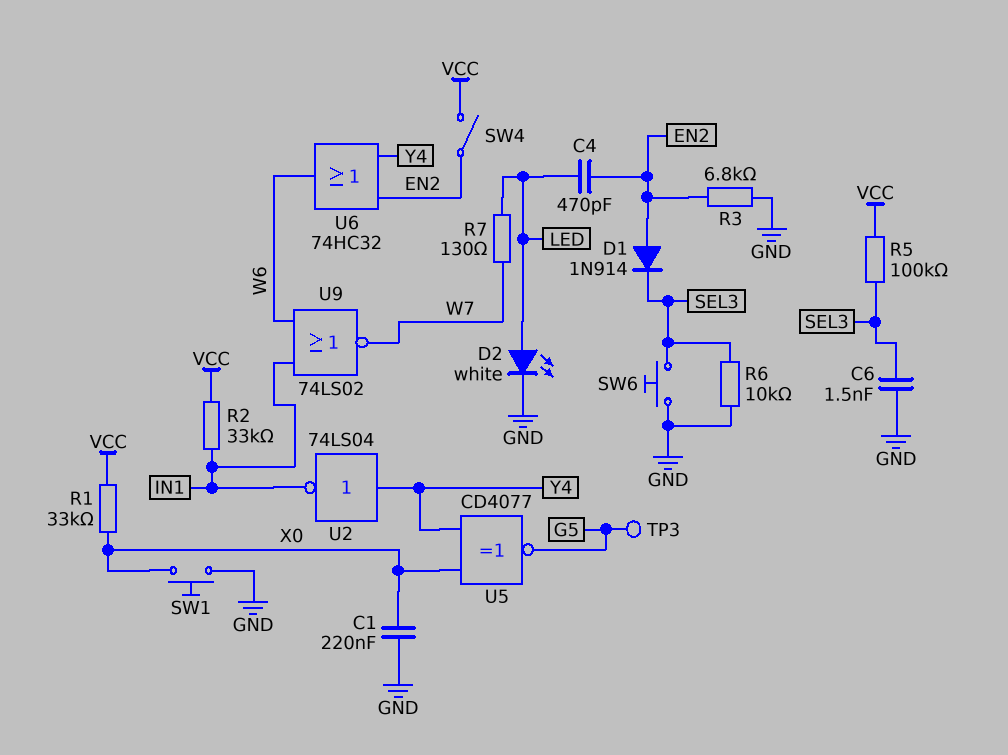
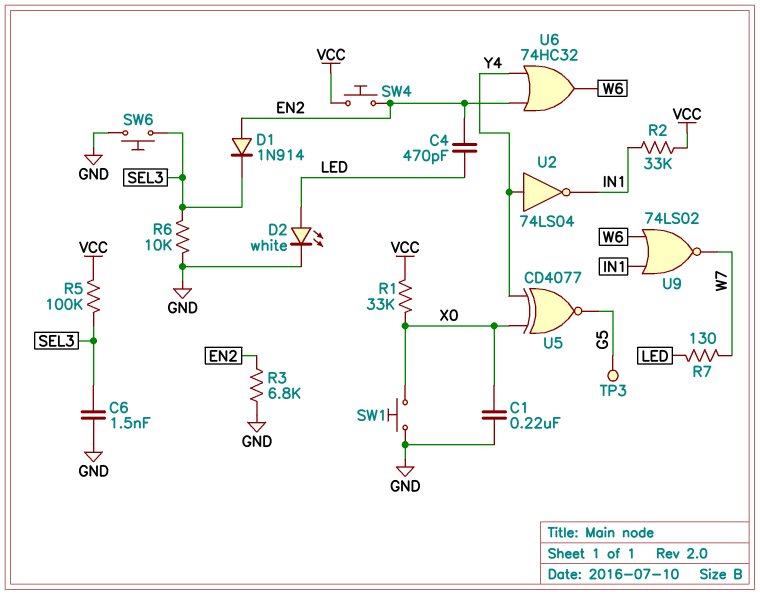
SW4: switch (EN2, VCC) -> button (EN2, VCC)

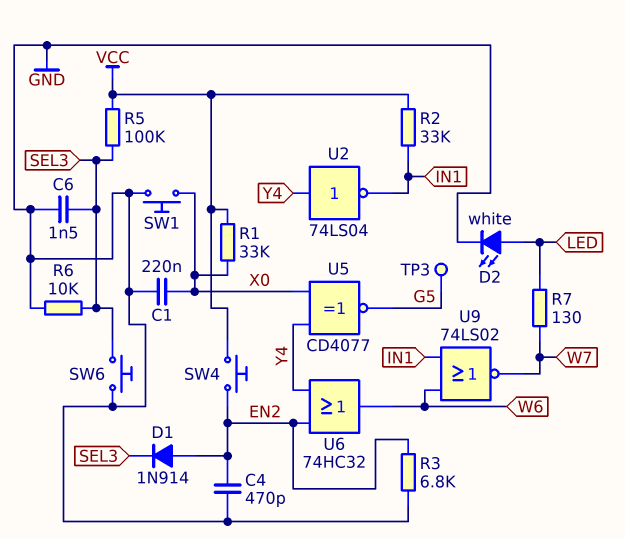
C4: 470pF (EN2, LED) -> 470pF (EN2, GND)

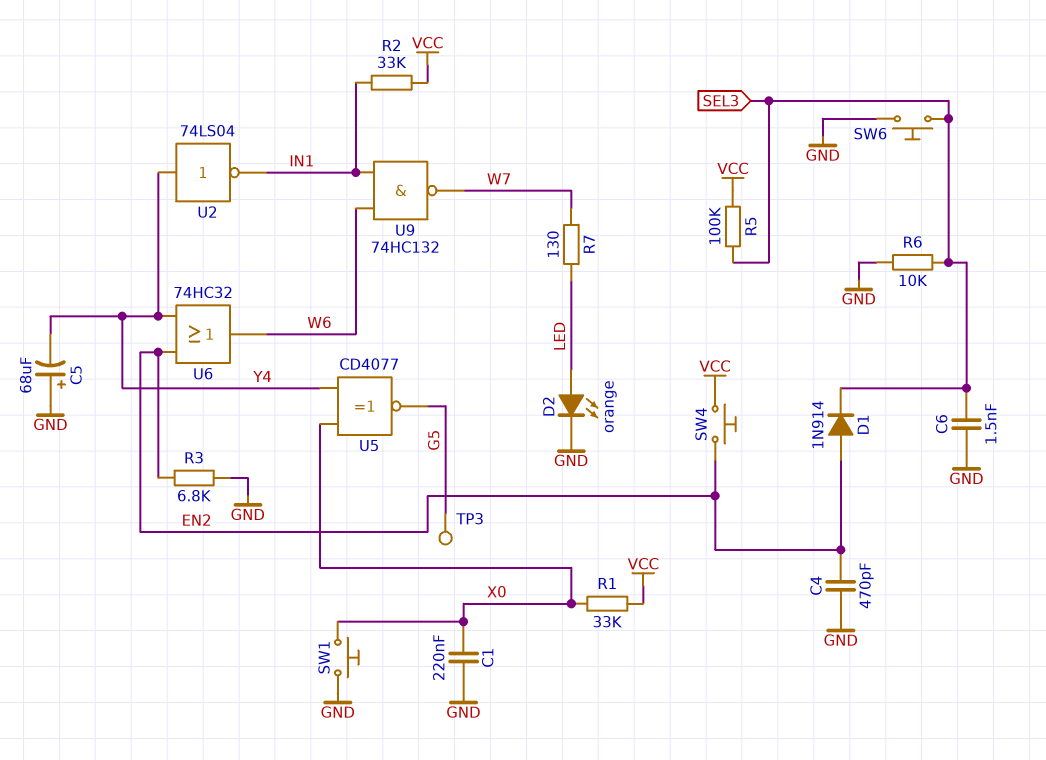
C5: none -> 68uF (plus GND, minus Y4)
D2: LED white (A LED, K GND) -> LED orange (A LED, K GND)
U9: NOR 74LS02 (in IN1, in W6, out W7) -> NAND 74HC132 (in IN1, in W6, out W7)

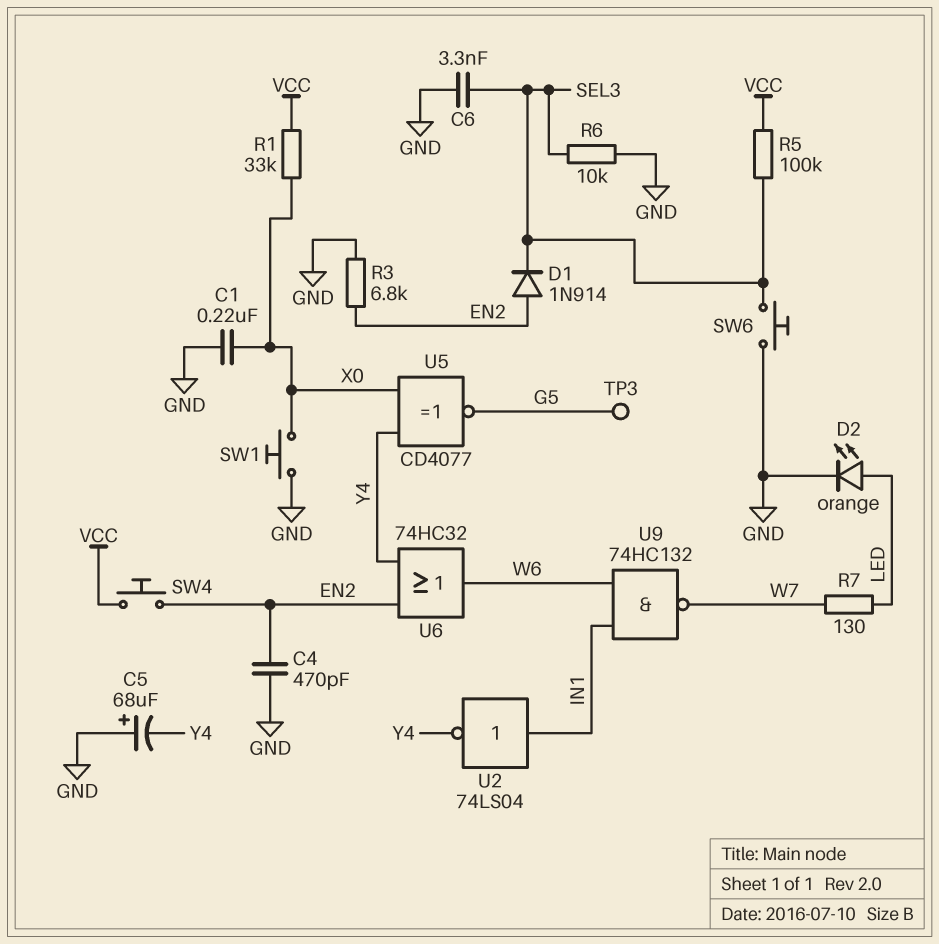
C6: 1.5nF (GND, SEL3) -> 3.3nF (GND, SEL3)
R2: 33k (IN1, VCC) -> none
U2: NOT 74LS04 (in Y4, out IN1) -> NOT 74LS04 (in IN1, out Y4)

